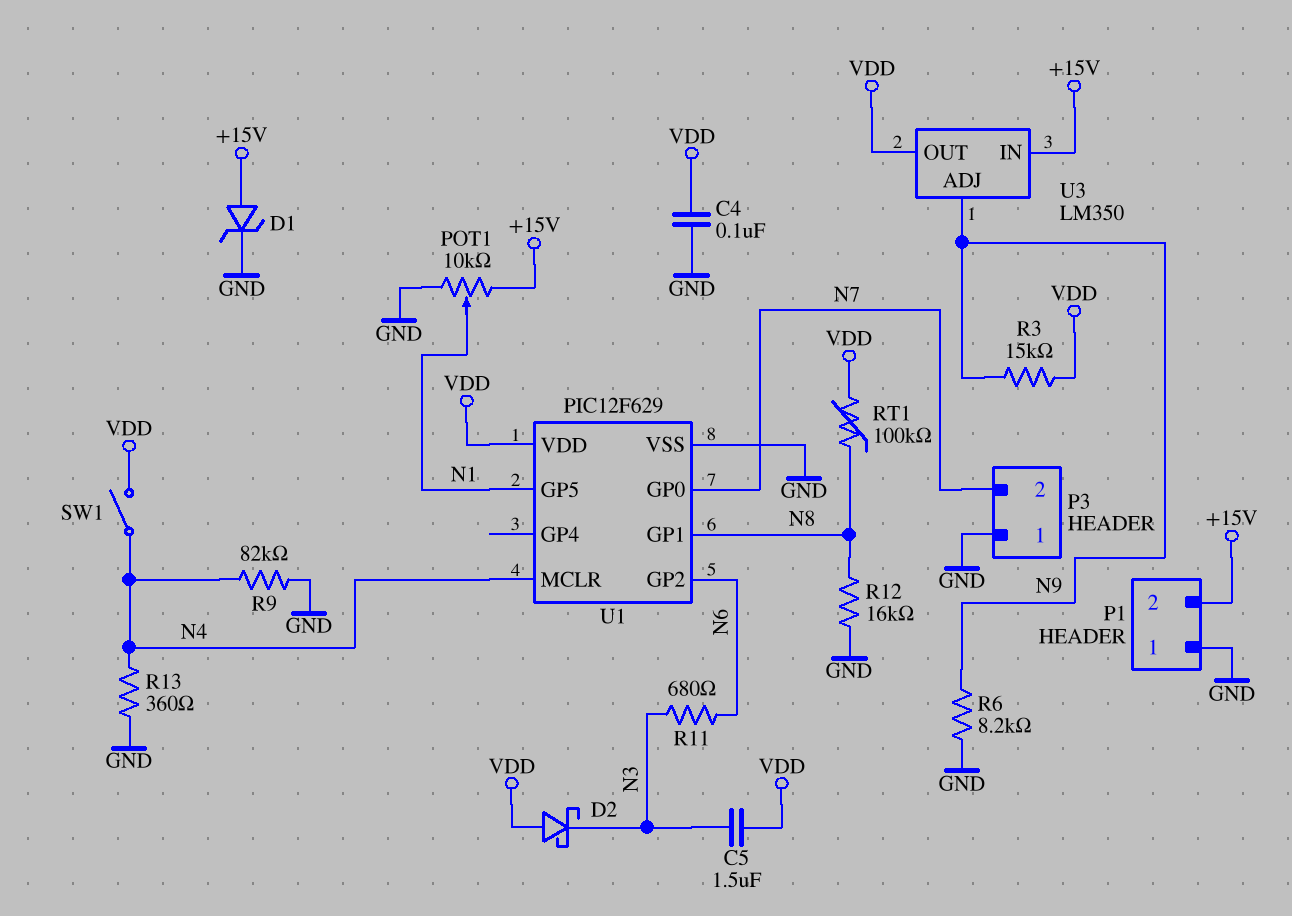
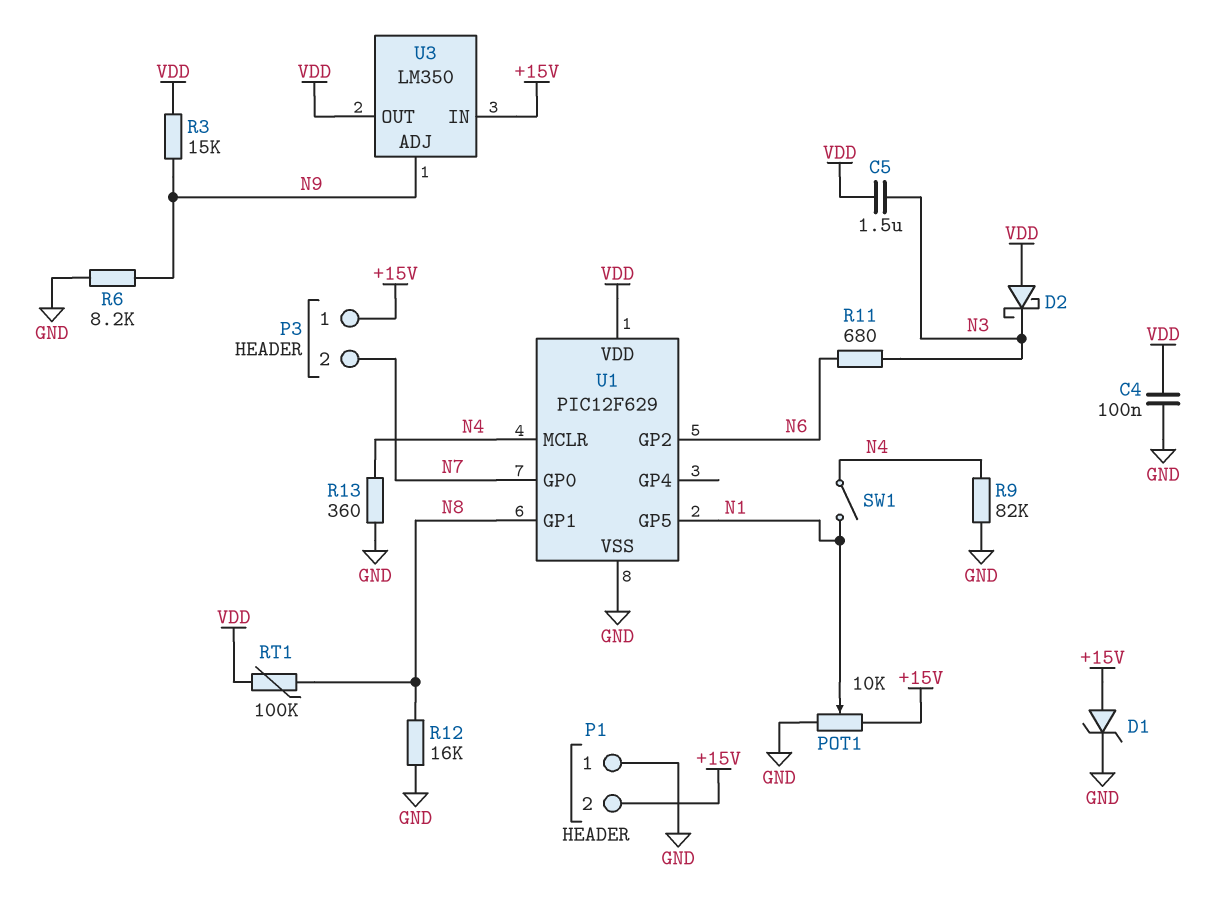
P3 pin 1: GND -> +15V
SW1: switch (N4, VDD) -> switch (N1, N4)

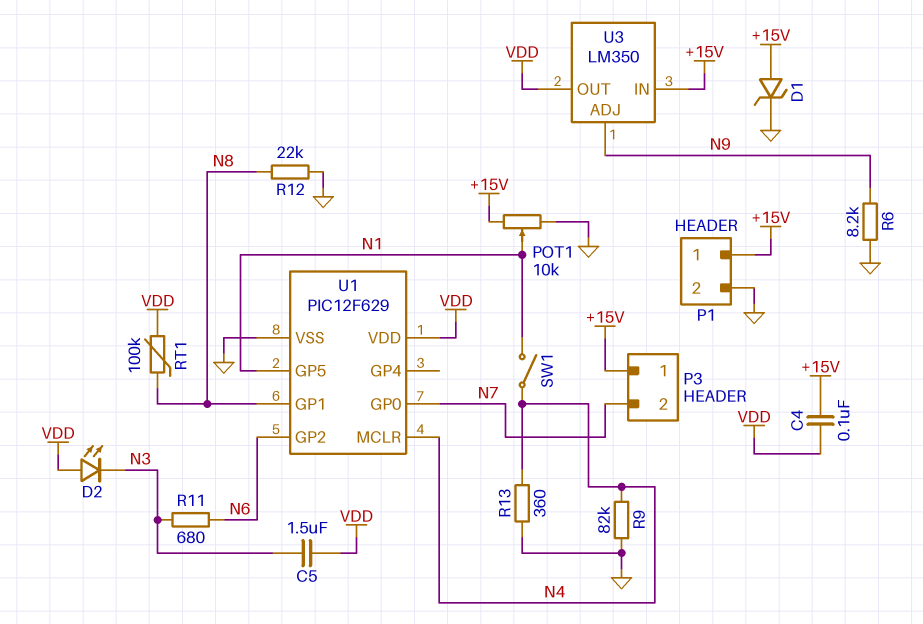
C4: 100nF (GND, VDD) -> 100nF (+15V, VDD)
D2: schottky (A VDD, K N3) -> LED (A VDD, K N3)
P1 pin 1: GND -> +15V
P1 pin 2: +15V -> GND
R3: 15k (N9, VDD) -> none
R12: 16k (GND, N8) -> 22k (GND, N8)

